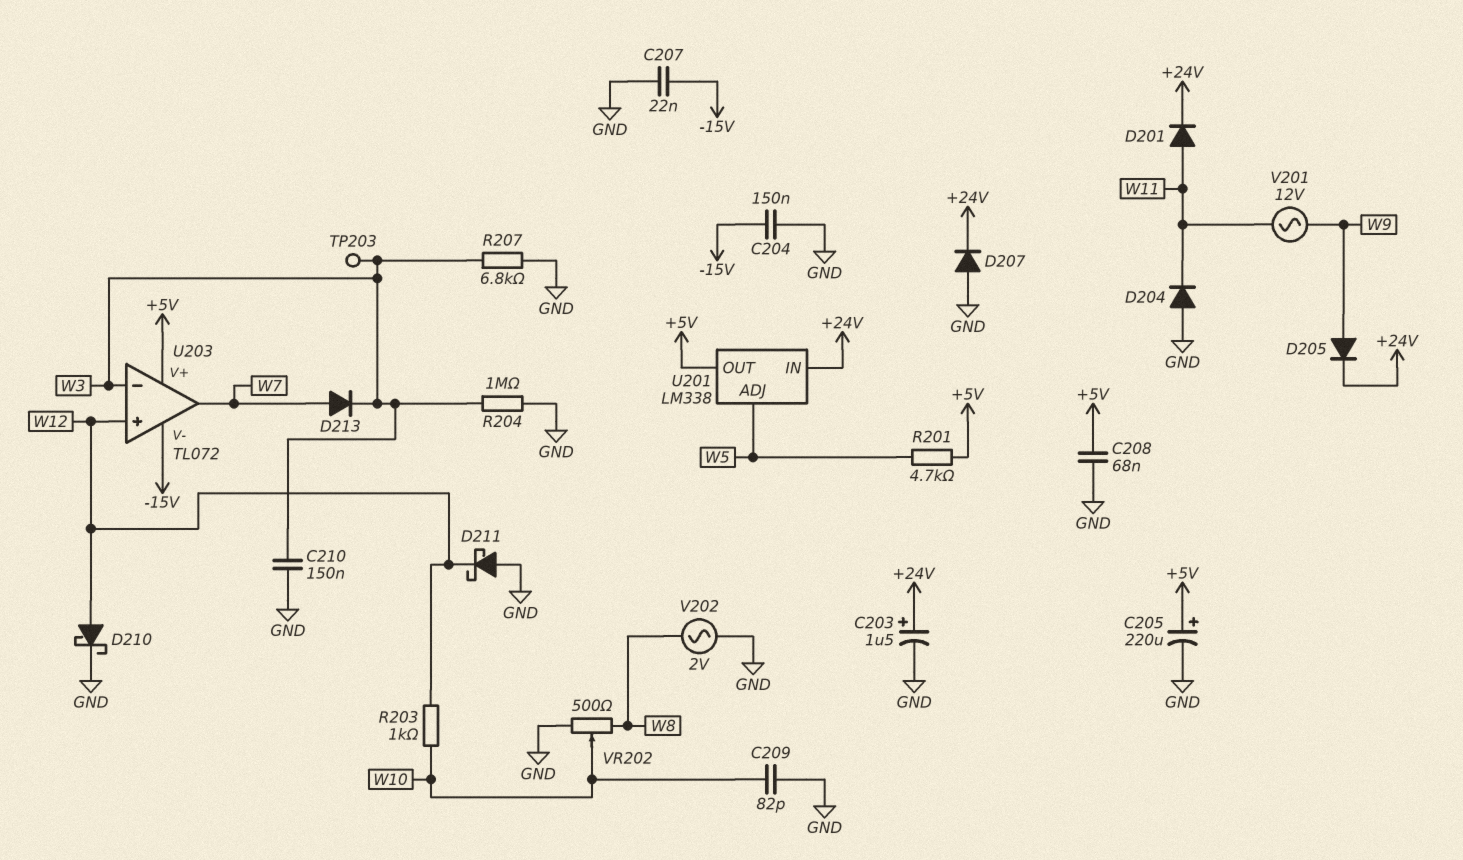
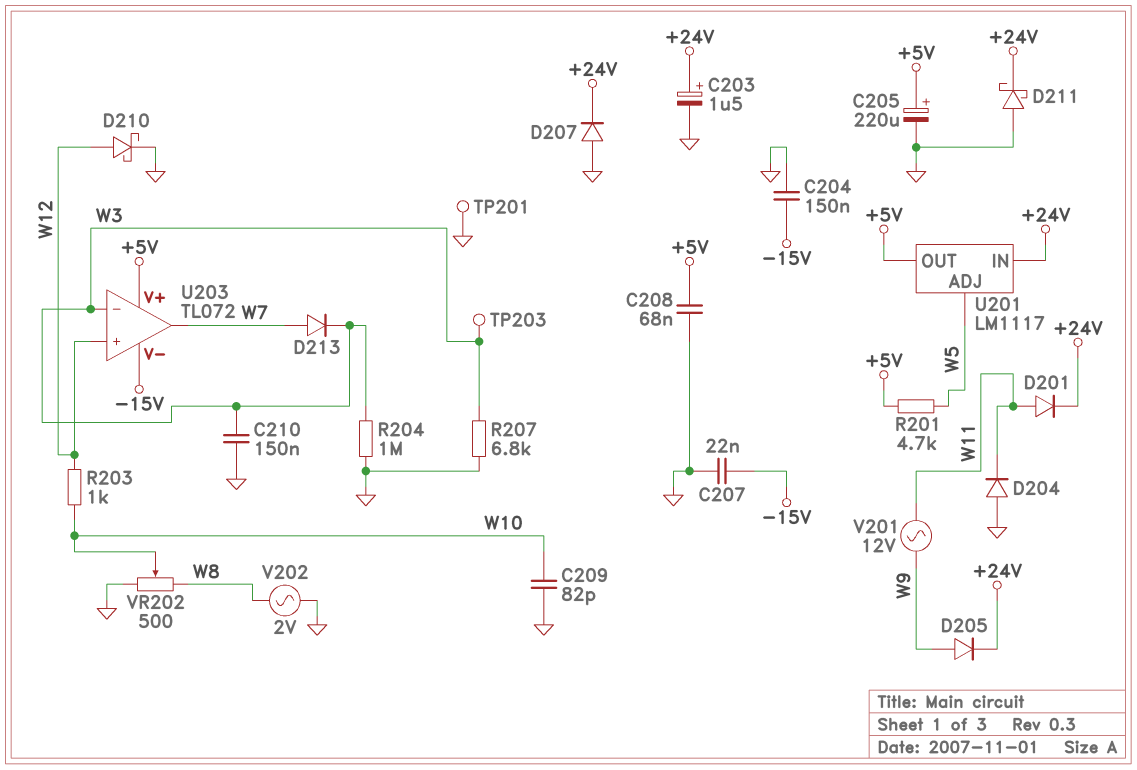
D211: schottky (A GND, K W12) -> schottky (A GND, K +24V)
TP201: none -> test point (GND)
U201: LM338 -> LM1117

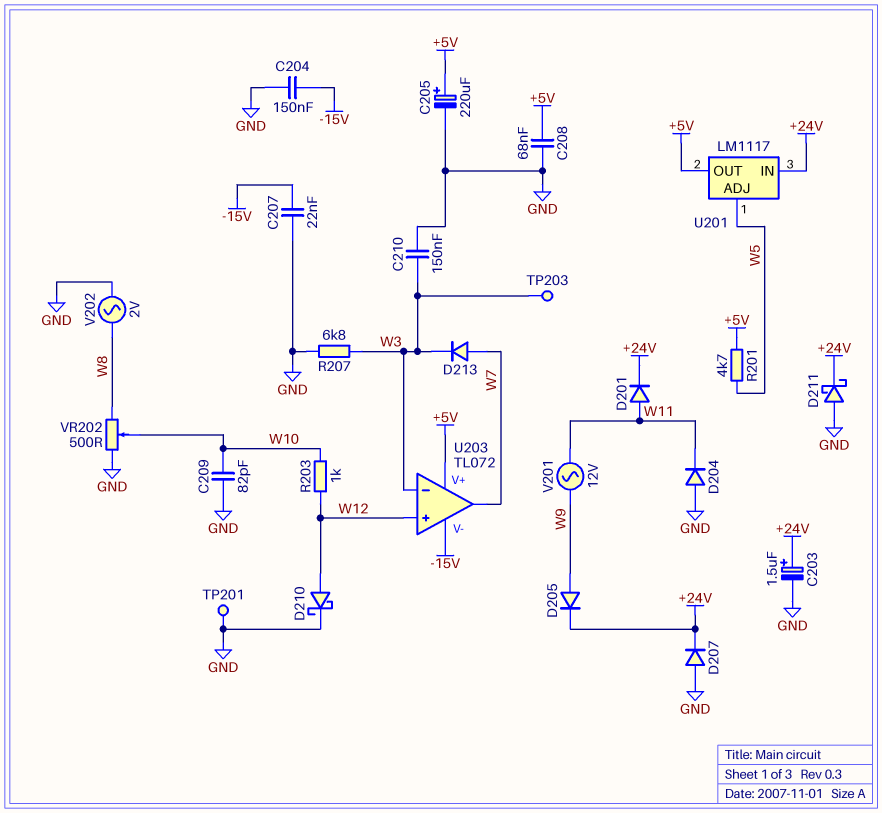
R204: 1M (GND, W3) -> none

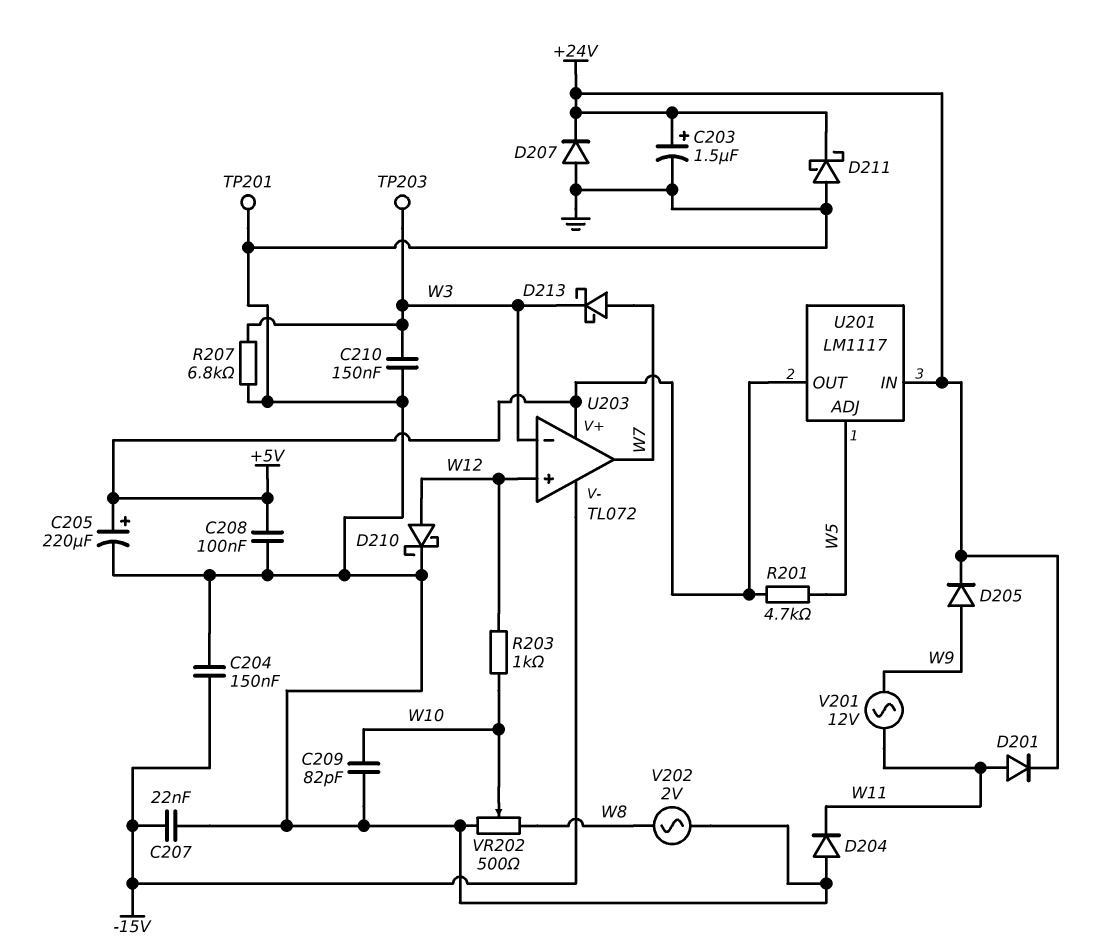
C208: 68nF (+5V, GND) -> 100nF (+5V, GND)
D213: diode (A W7, K W3) -> schottky (A W7, K W3)

